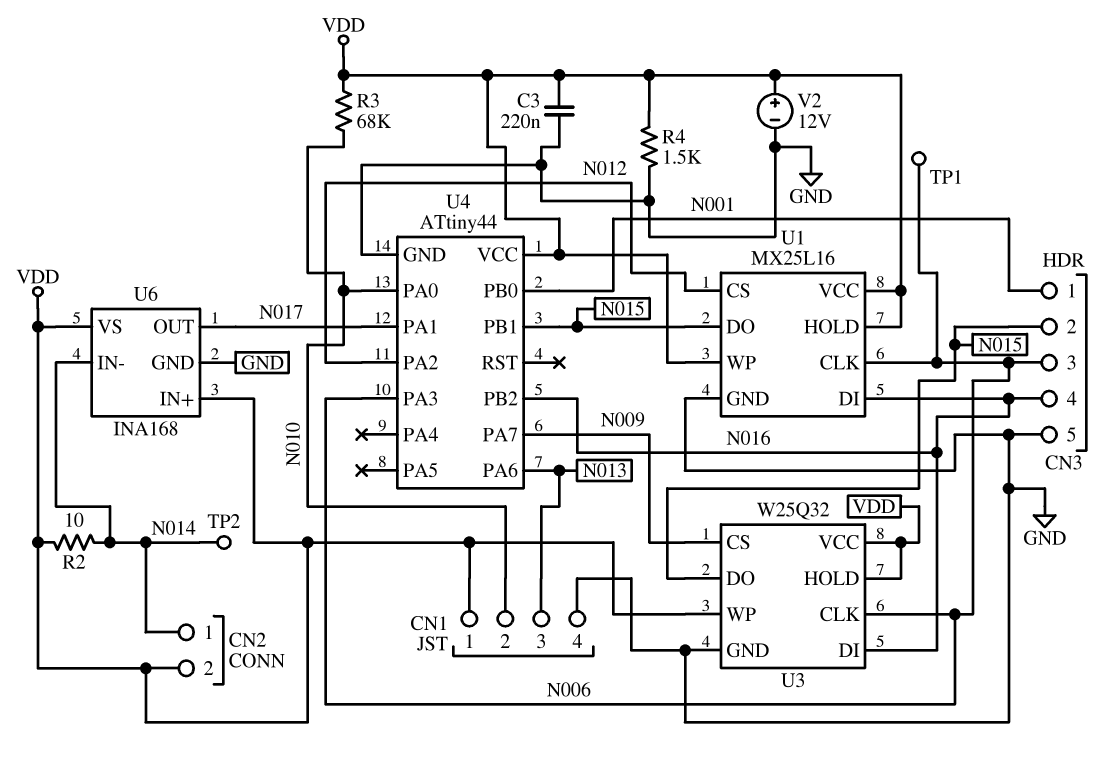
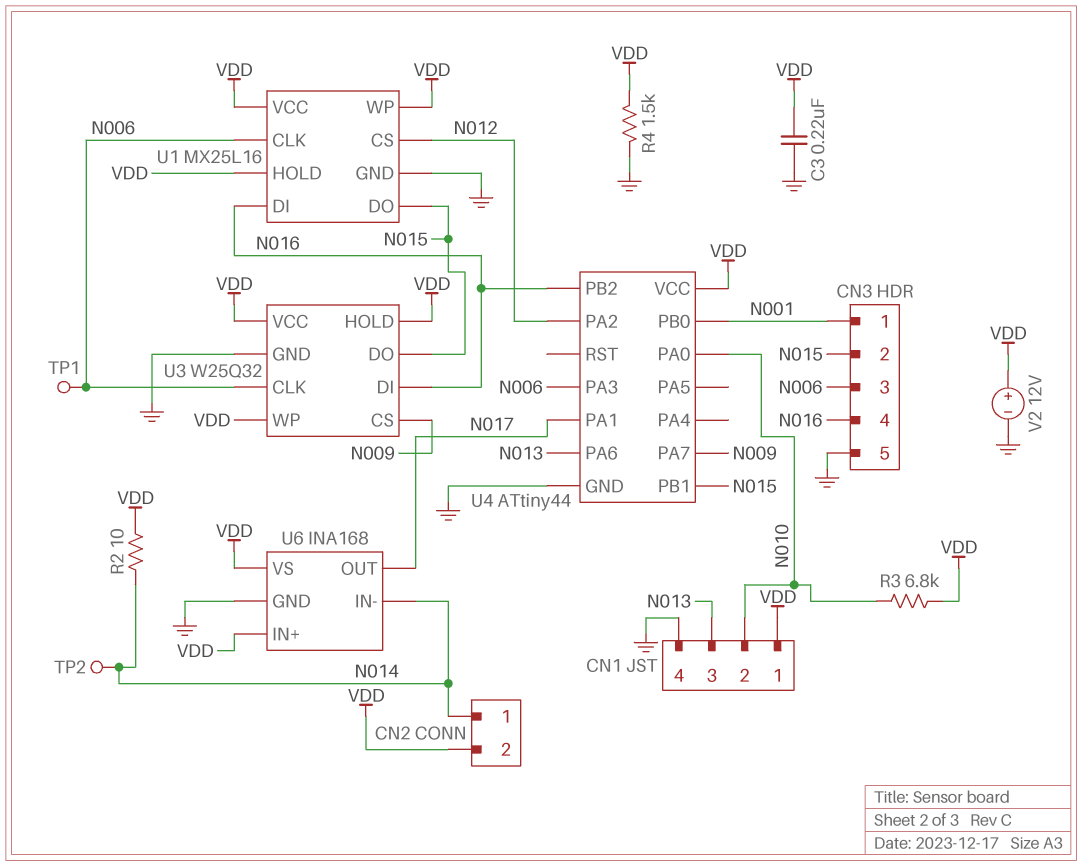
R3: 68k (N010, VDD) -> 6.8k (N010, VDD)

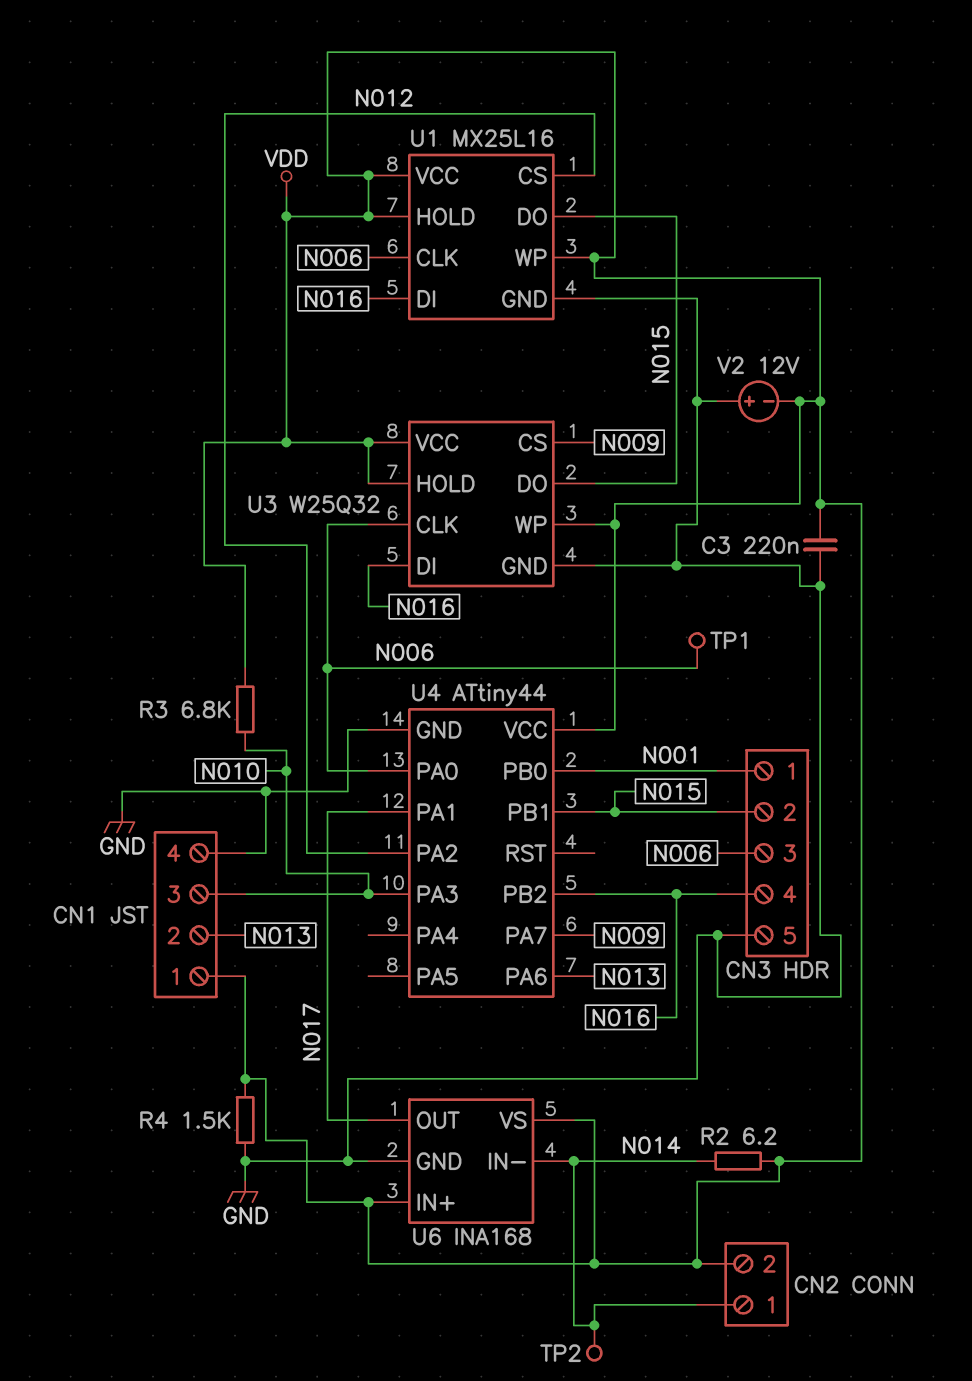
CN1 pin 2: N010 -> N013
CN1 pin 3: N013 -> N010
R2: 10 (N014, VDD) -> 6.2 (N014, VDD)
U4 pin PA0: N010 -> N006
U4 pin PA3: N006 -> N010
V2: 12V (plus VDD, minus GND) -> 12V (plus GND, minus VDD)

